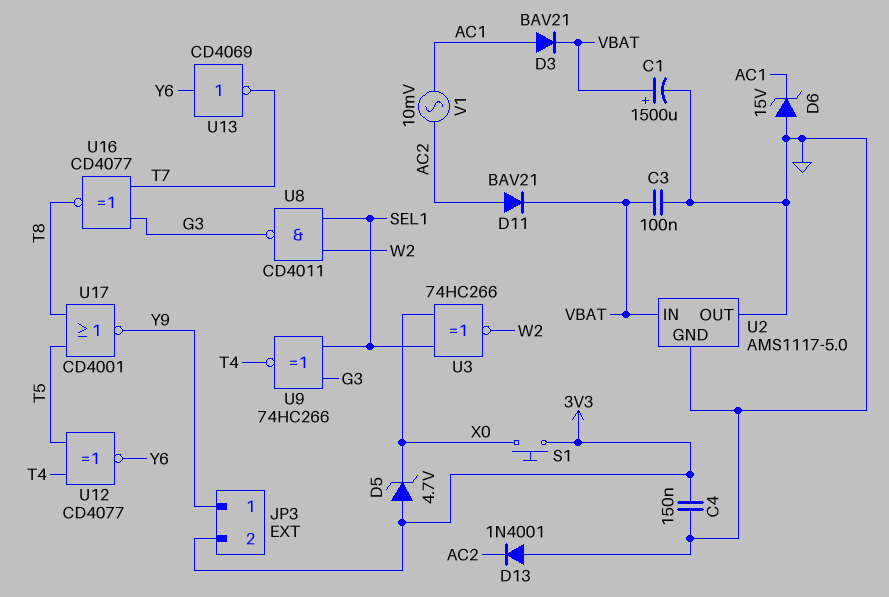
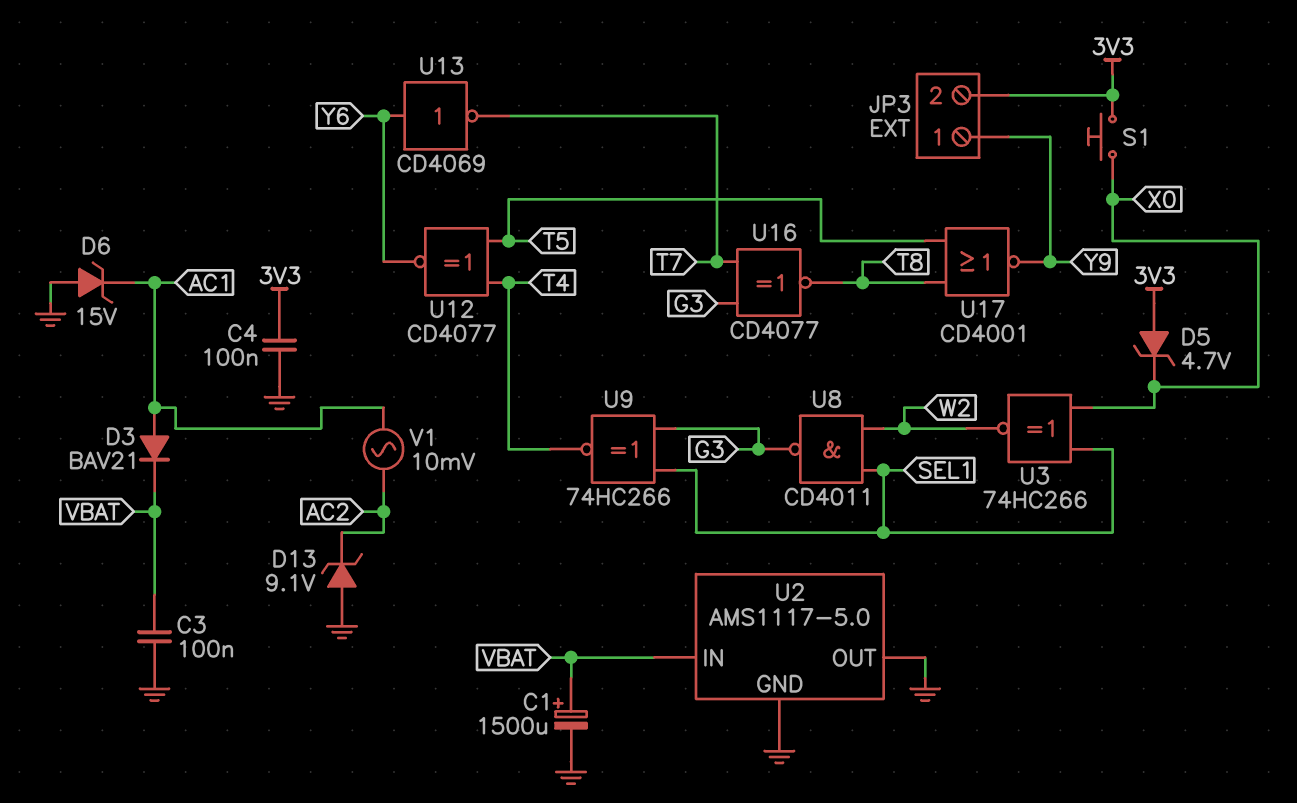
C4: 150nF (3V3, GND) -> 100nF (3V3, GND)
D11: diode BAV21 (A AC2, K VBAT) -> none
D13: diode 1N4001 (A GND, K AC2) -> zener 9.1V (A GND, K AC2)

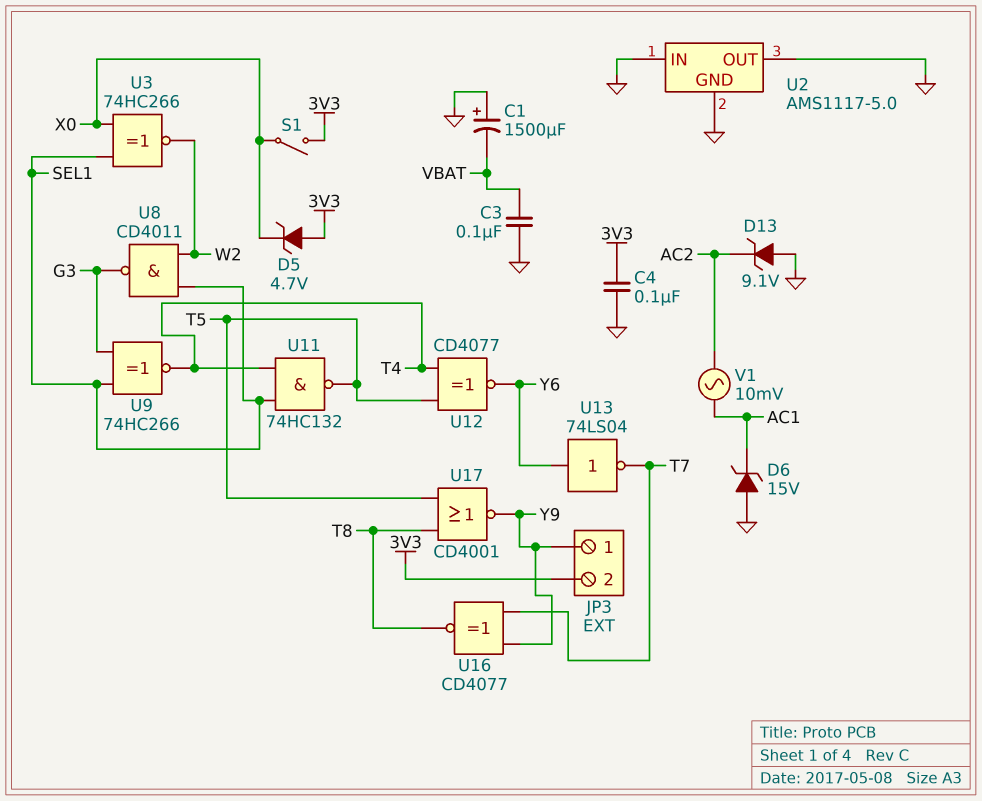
C1: 1500uF (plus VBAT, minus GND) -> 1500uF (plus GND, minus VBAT)
D3: diode BAV21 (A AC1, K VBAT) -> none
S1: button (3V3, X0) -> switch (3V3, X0)
U2 pin IN: VBAT -> GND
U11: none -> NAND 74HC132 (in SEL1, in T4, out T5)
U13: NOT CD4069 (in Y6, out T7) -> NOT 74LS04 (in Y6, out T7)
U16: XNOR CD4077 (in G3, in T7, out T8) -> XNOR CD4077 (in T7, in Y9, out T8)

